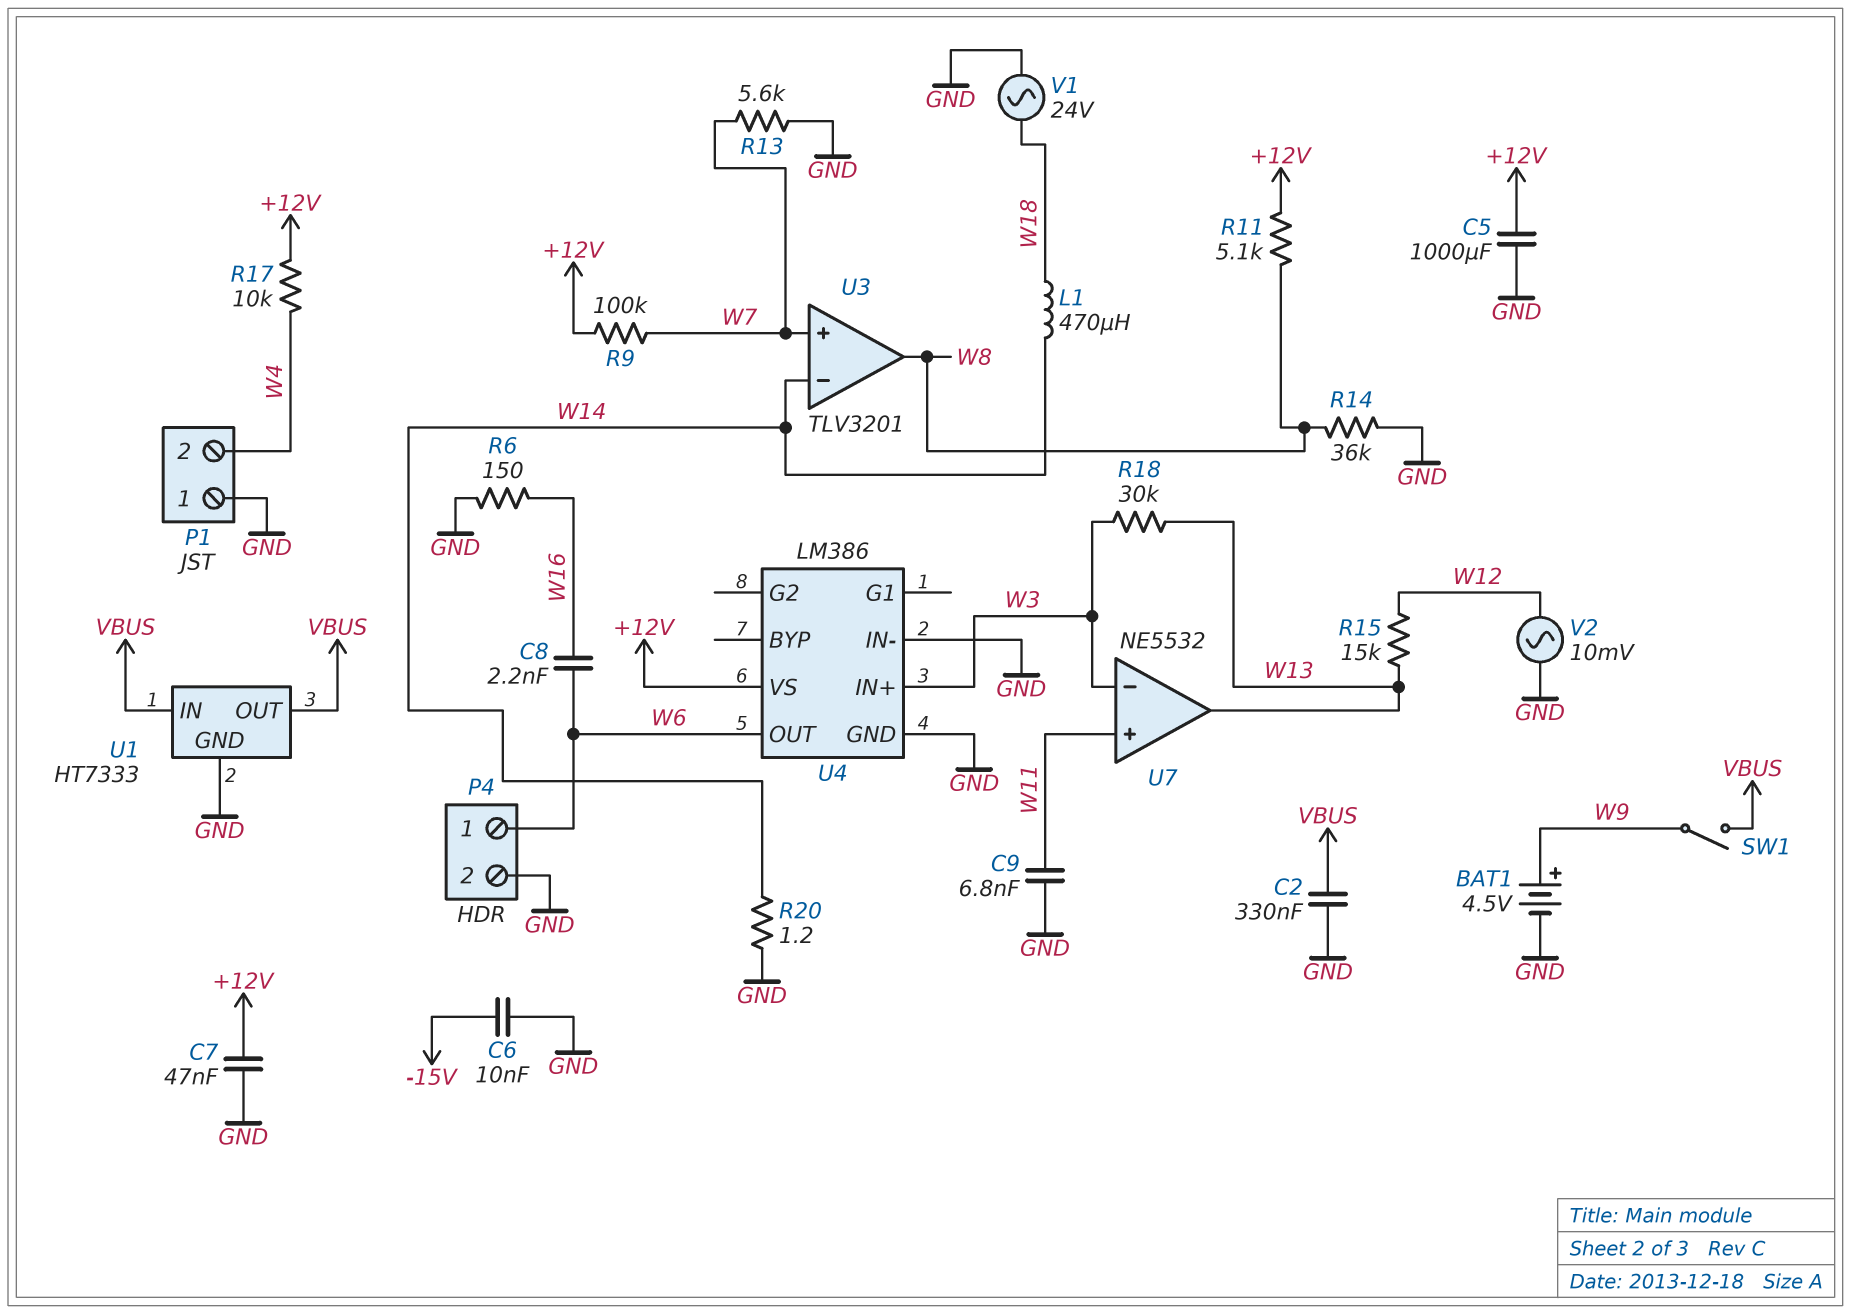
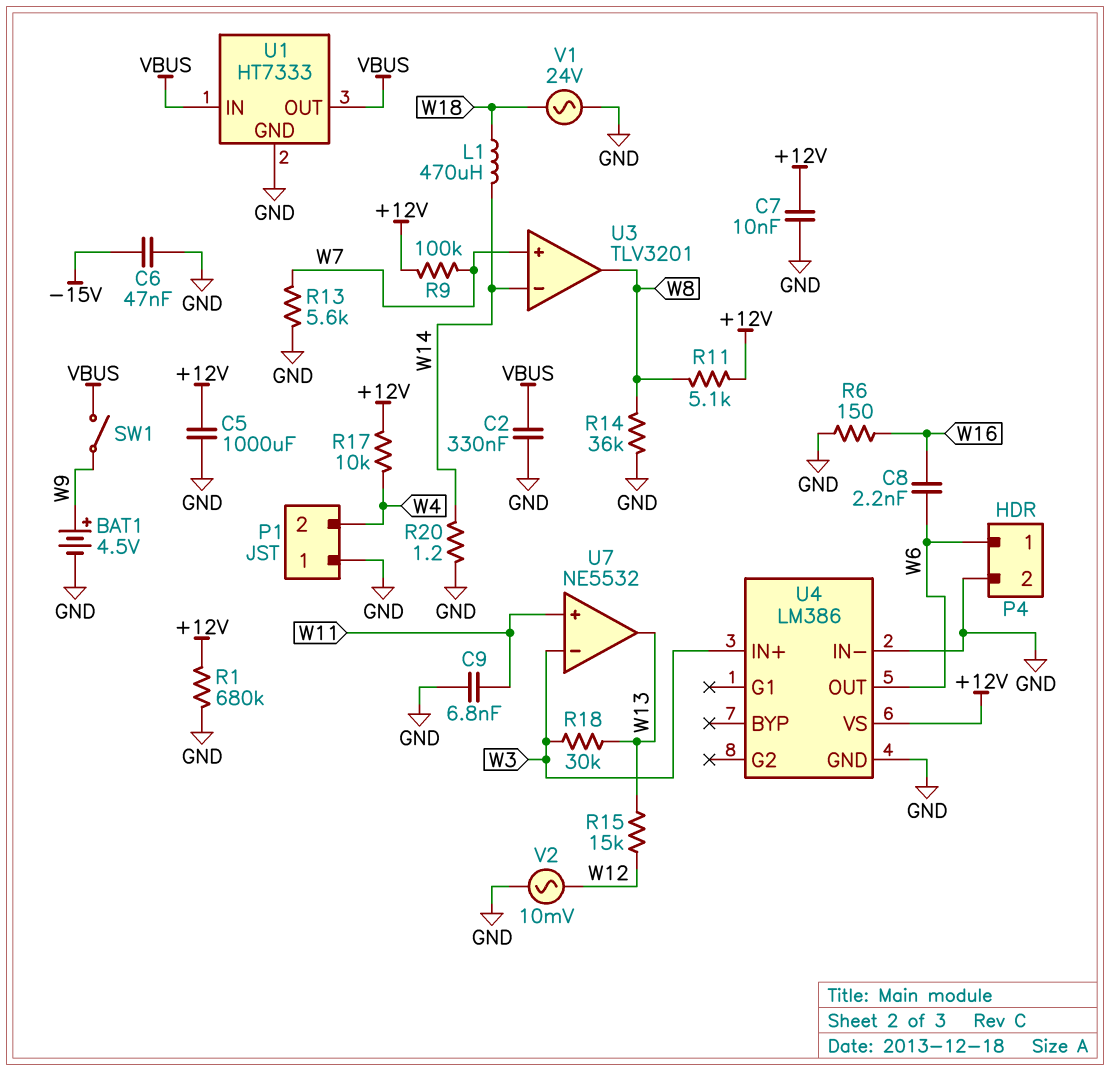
C6: 10nF (-15V, GND) -> 47nF (-15V, GND)
C7: 47nF (+12V, GND) -> 10nF (+12V, GND)
R1: none -> 680k (+12V, GND)

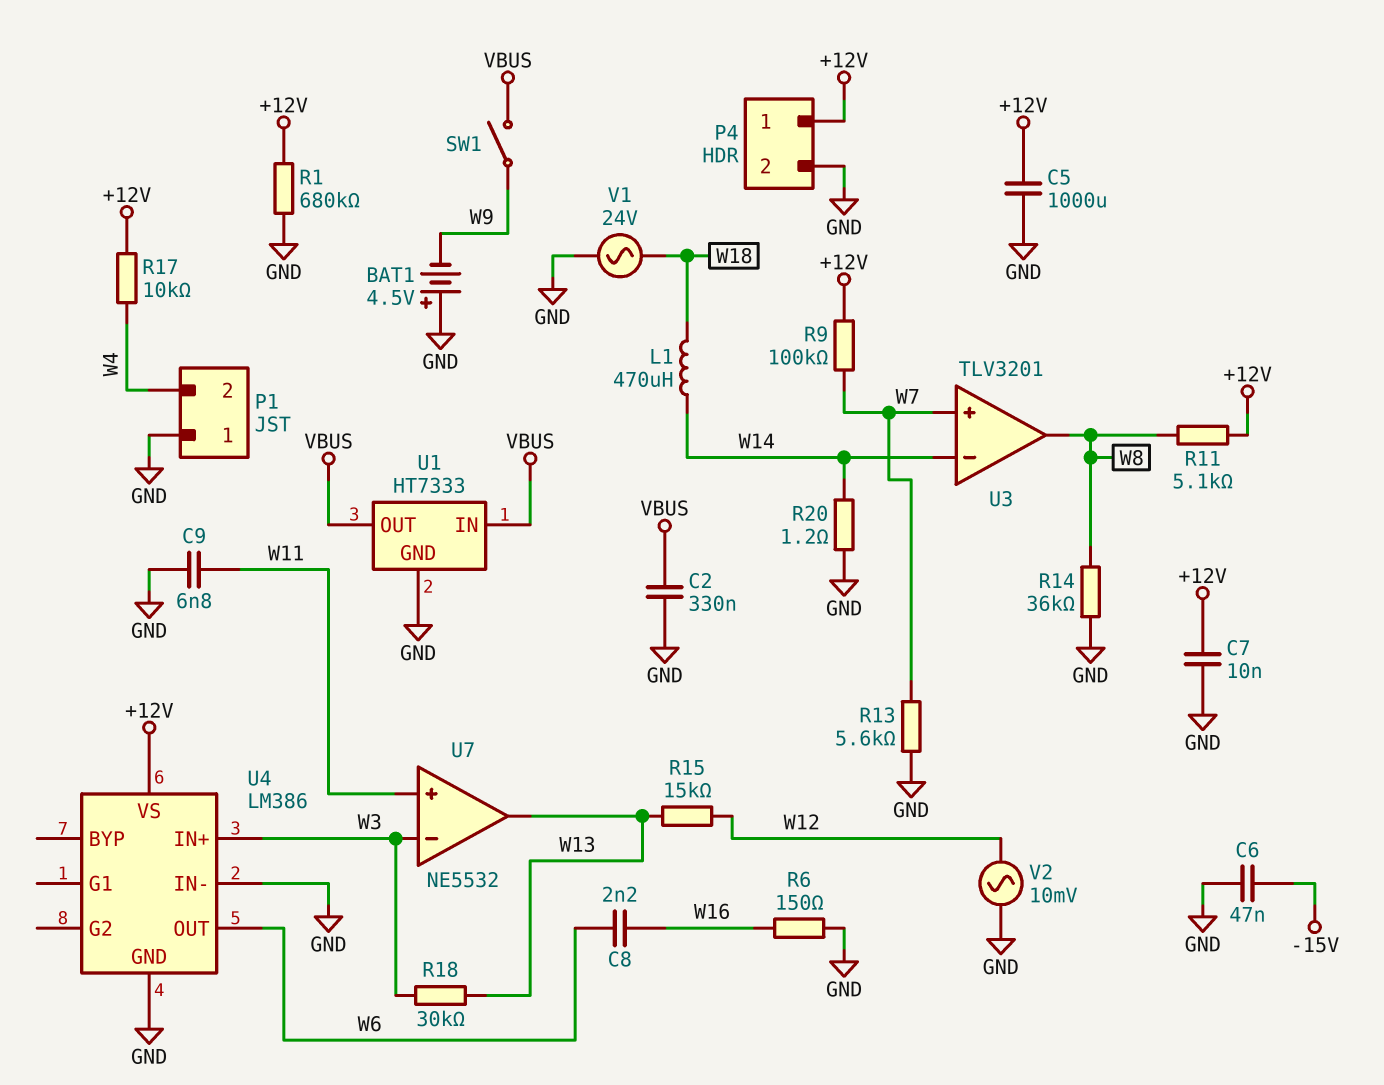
BAT1: 4.5V (plus W9, minus GND) -> 4.5V (plus GND, minus W9)
P4 pin 1: W6 -> +12V

